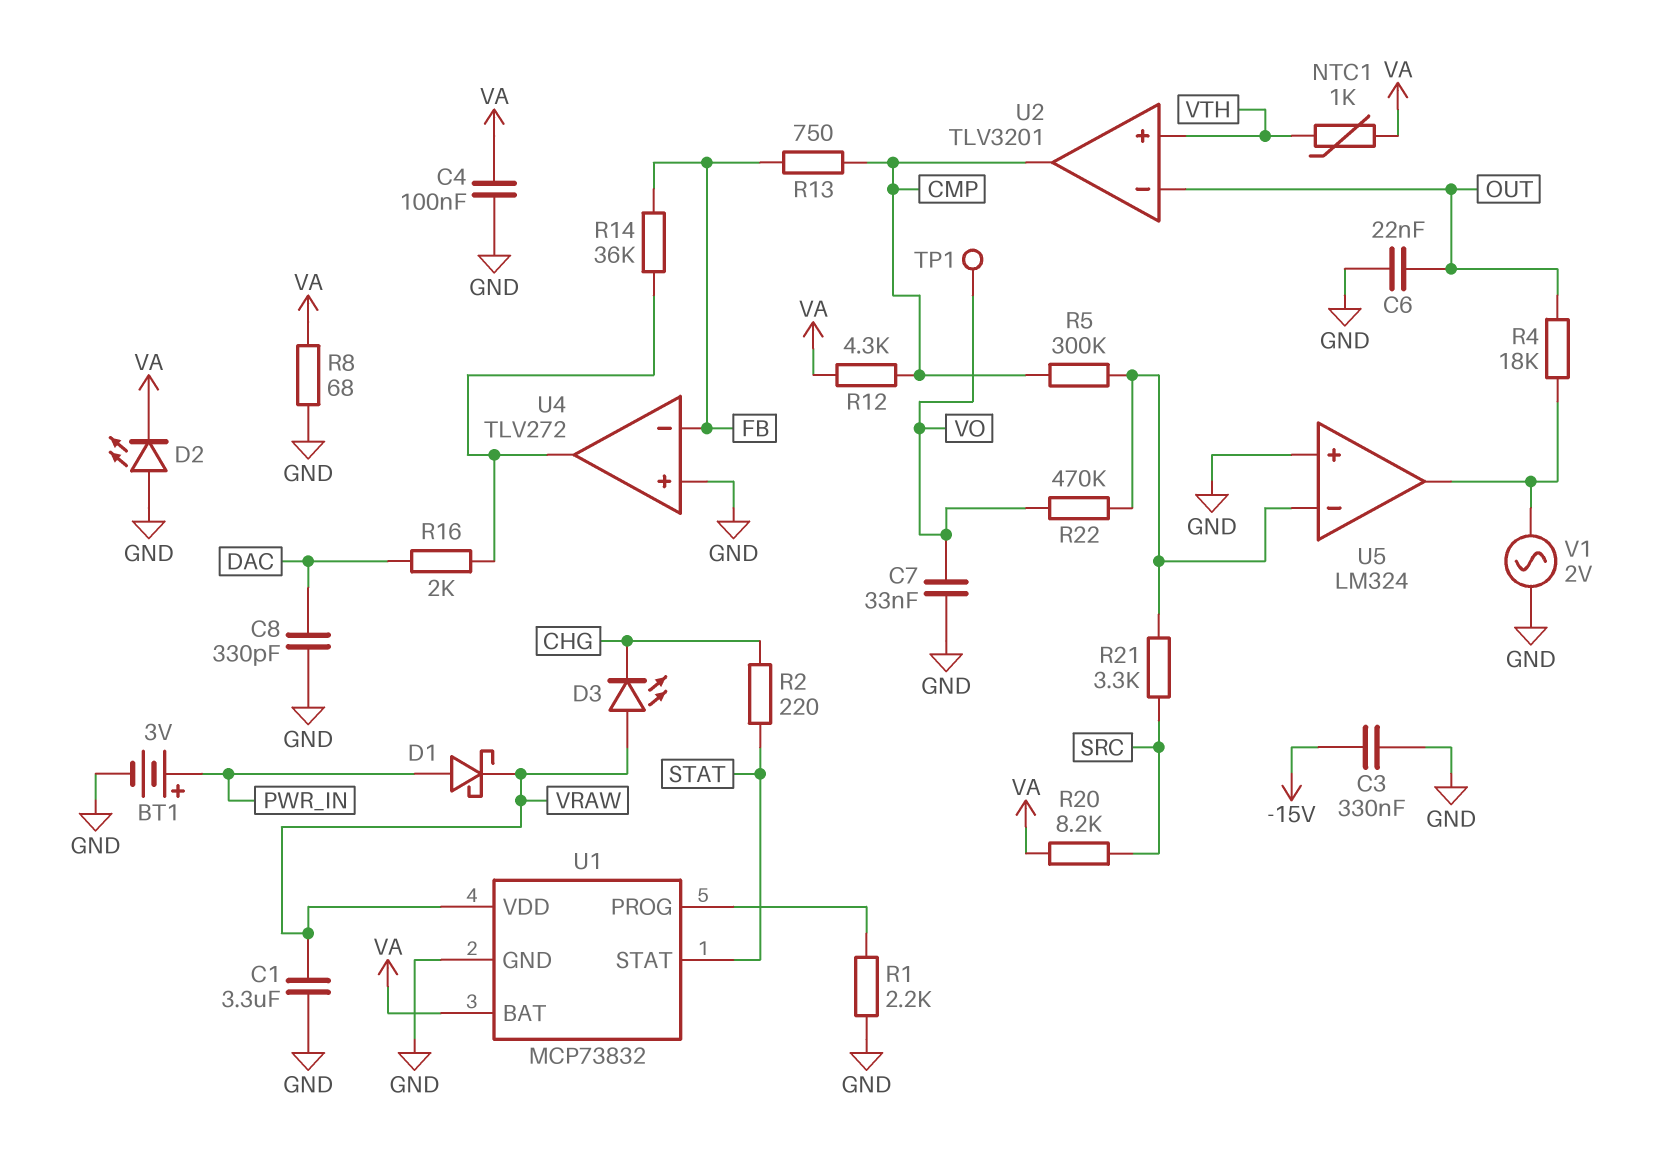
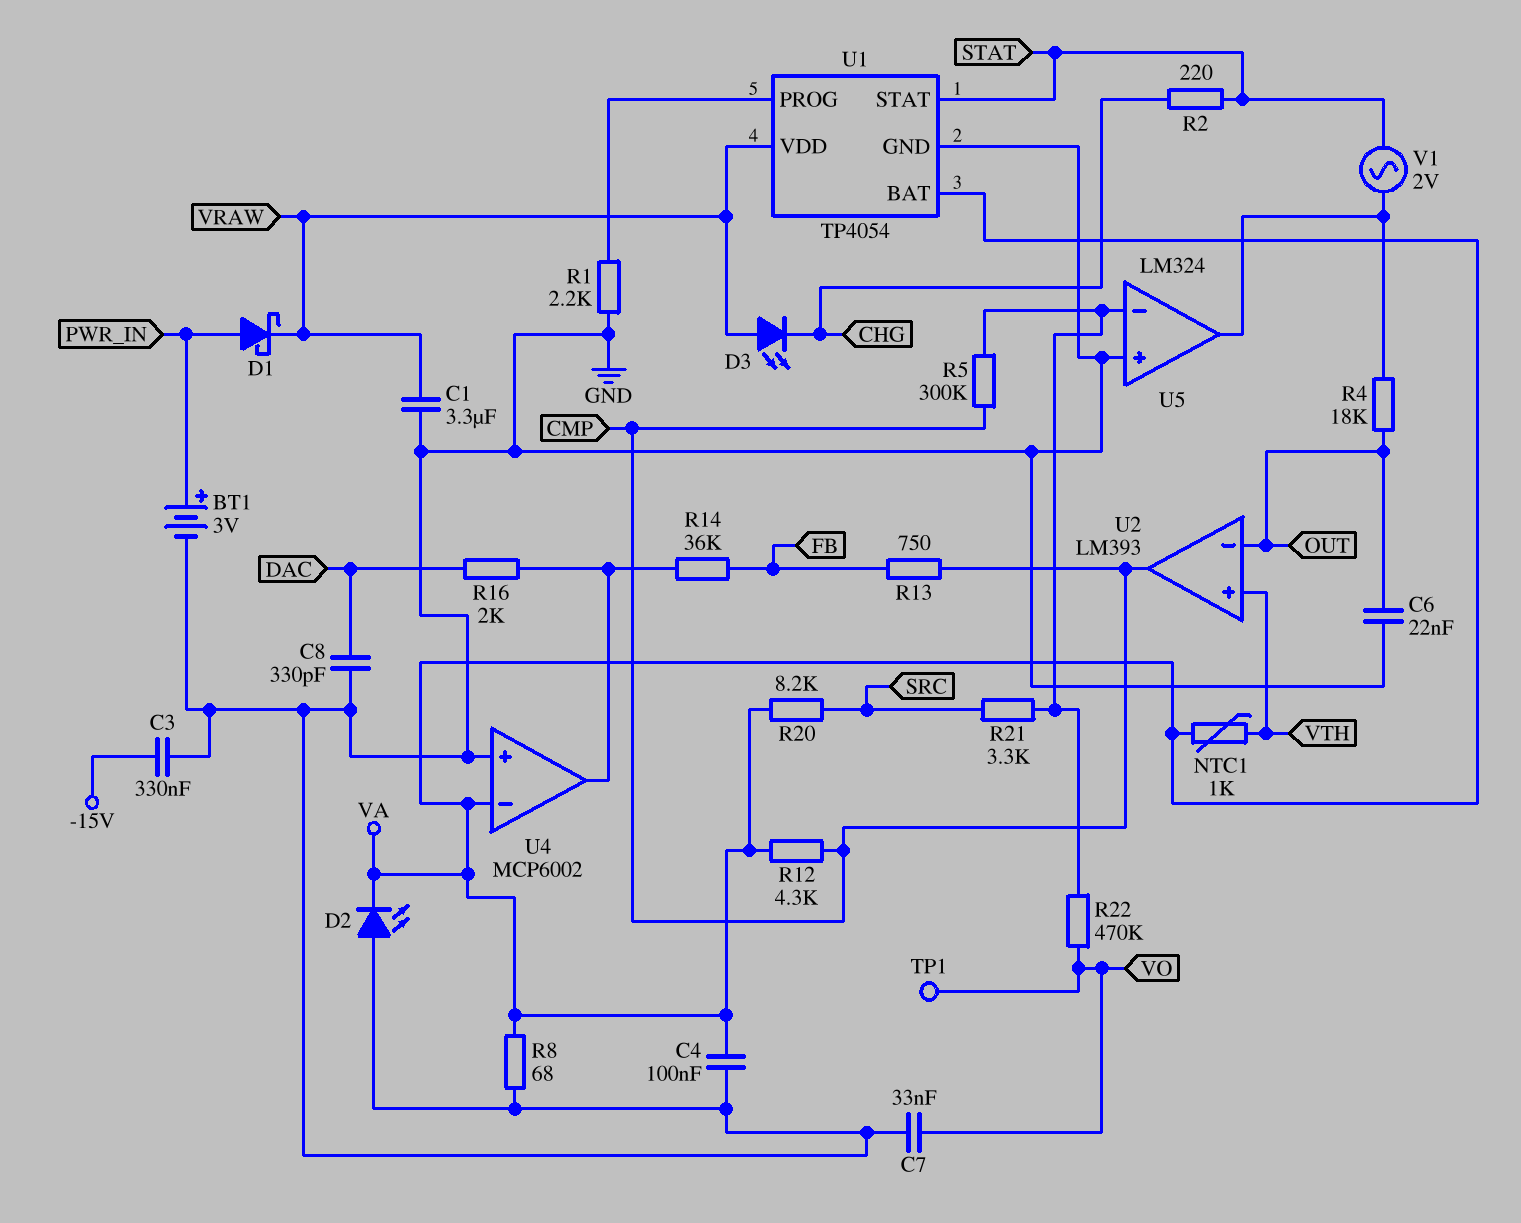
U1: MCP73832 -> TP4054
U2: TLV3201 -> LM393
U4: TLV272 -> MCP6002
U4 pin in-: FB -> VA
V1: AC 2V (GND, U5/out) -> AC 2V (STAT, U5/out)

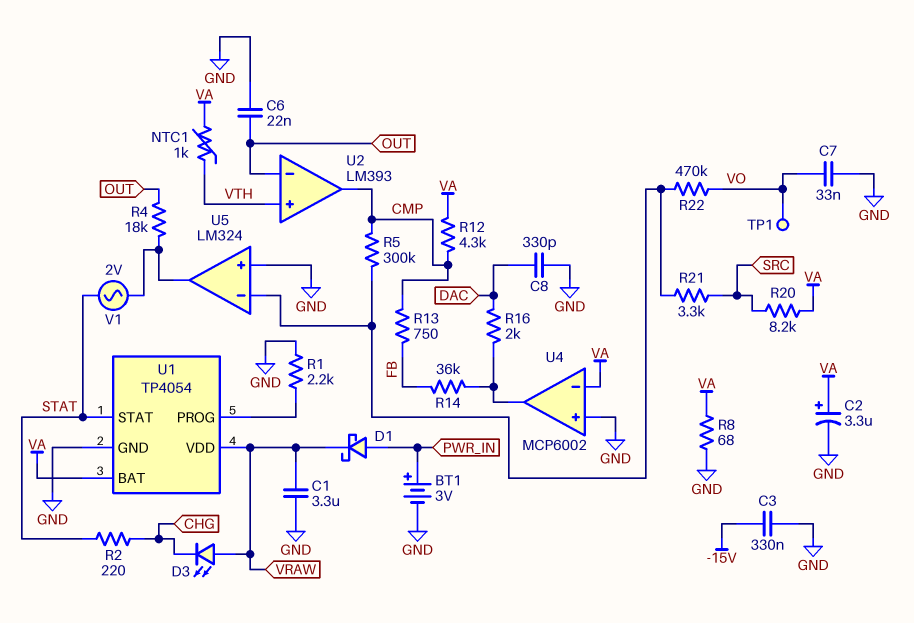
C2: none -> 3.3uF (plus VA, minus GND)
C4: 100nF (GND, VA) -> none
D2: LED (A GND, K VA) -> none

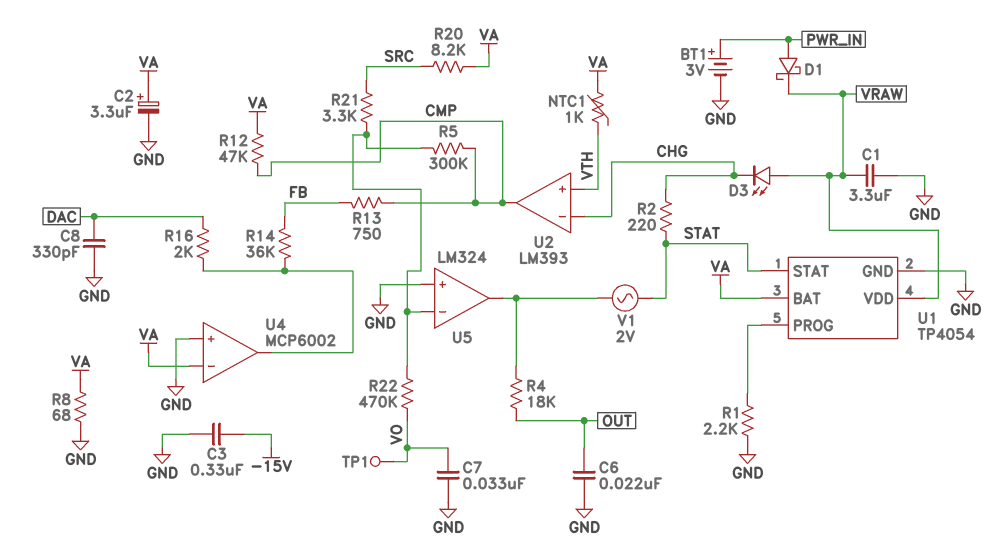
R12: 4.3k (CMP, VA) -> 47k (CMP, VA)
U2 pin in-: OUT -> CHG

